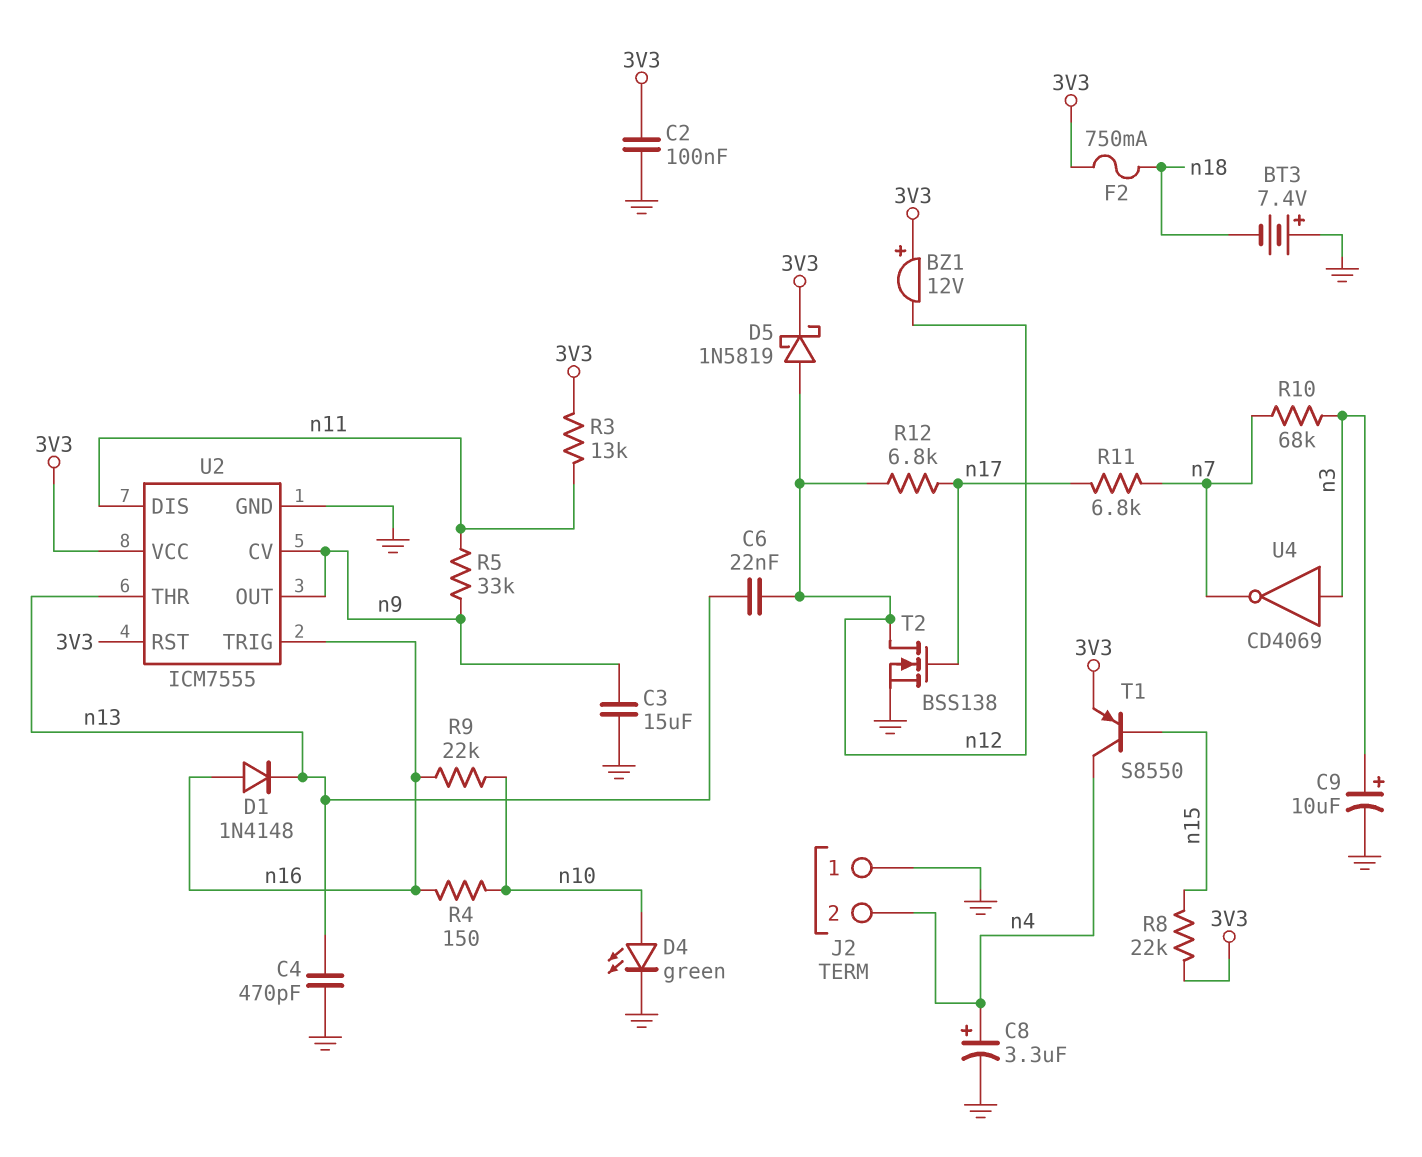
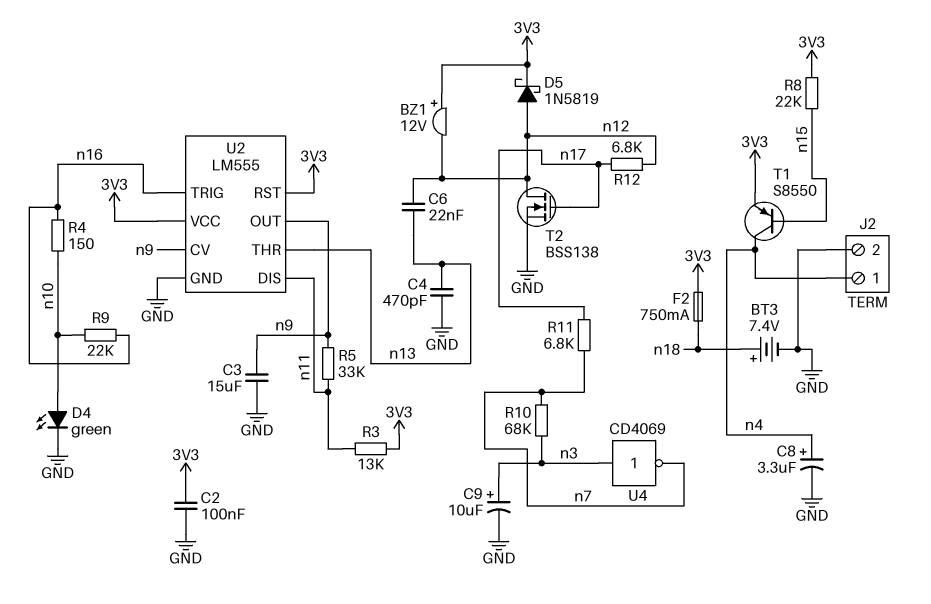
BT3: 7.4V (plus GND, minus n18) -> 7.4V (plus n18, minus GND)
D1: diode 1N4148 (A n16, K n13) -> none
J2 pin 1: GND -> n4
J2 pin 2: n4 -> GND
U2: ICM7555 -> LM555

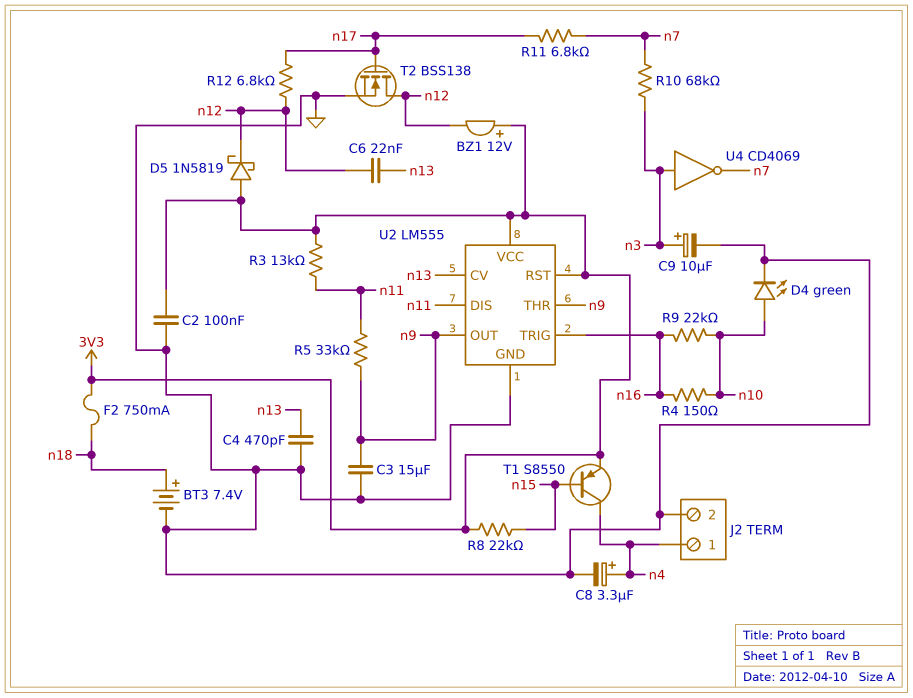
D5: schottky 1N5819 (A n12, K 3V3) -> schottky 1N5819 (A 3V3, K n12)
U2 pin CV: n9 -> n13
U2 pin THR: n13 -> n9

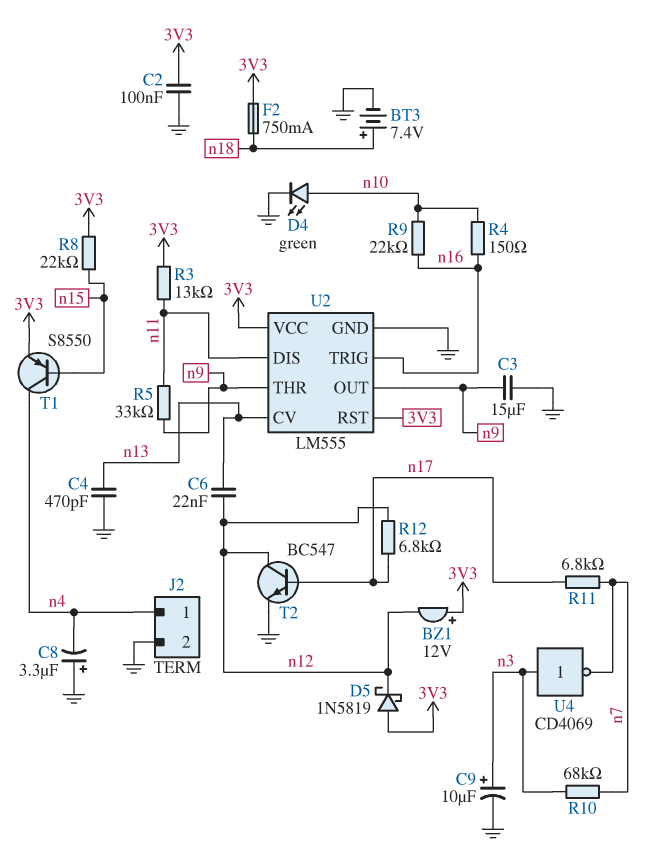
C8: 3.3uF (plus n4, minus GND) -> 3.3uF (plus GND, minus n4)
T2: NMOS BSS138 (G n17, D n12, S GND) -> NPN BC547 (B n17, C n12, E GND)

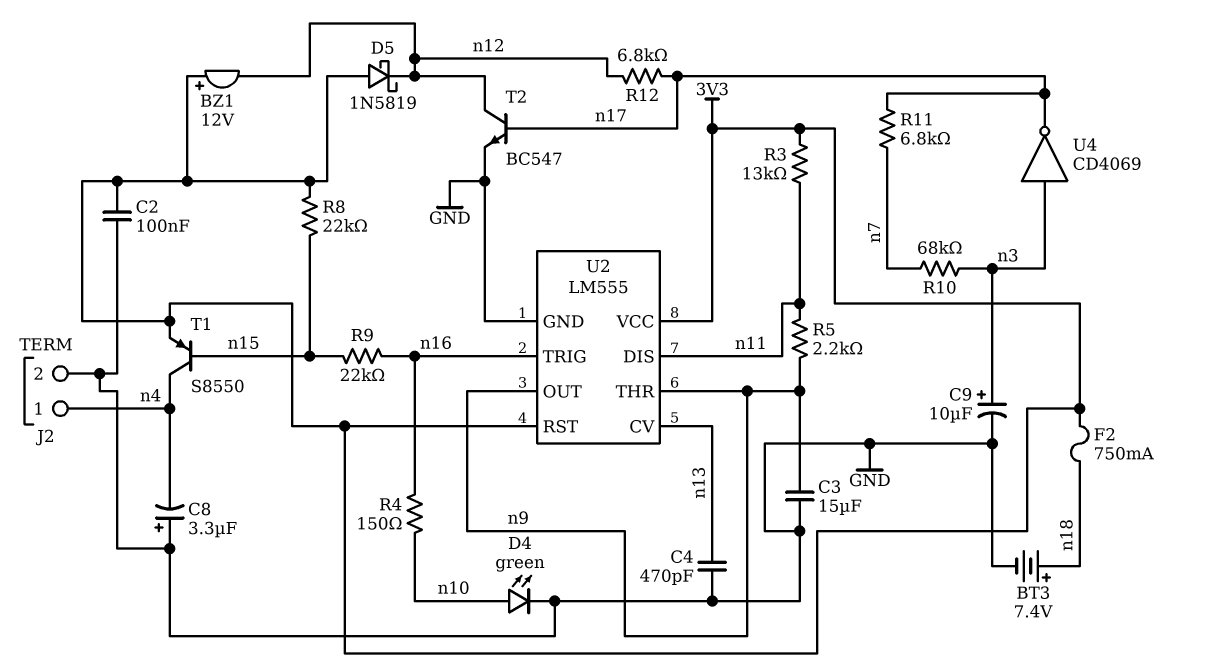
C6: 22nF (n12, n13) -> none
R5: 33k (n9, n11) -> 2.2k (n9, n11)
R9: 22k (n10, n16) -> 22k (n15, n16)
U4: NOT CD4069 (in n3, out n7) -> NOT CD4069 (in n3, out n17)

